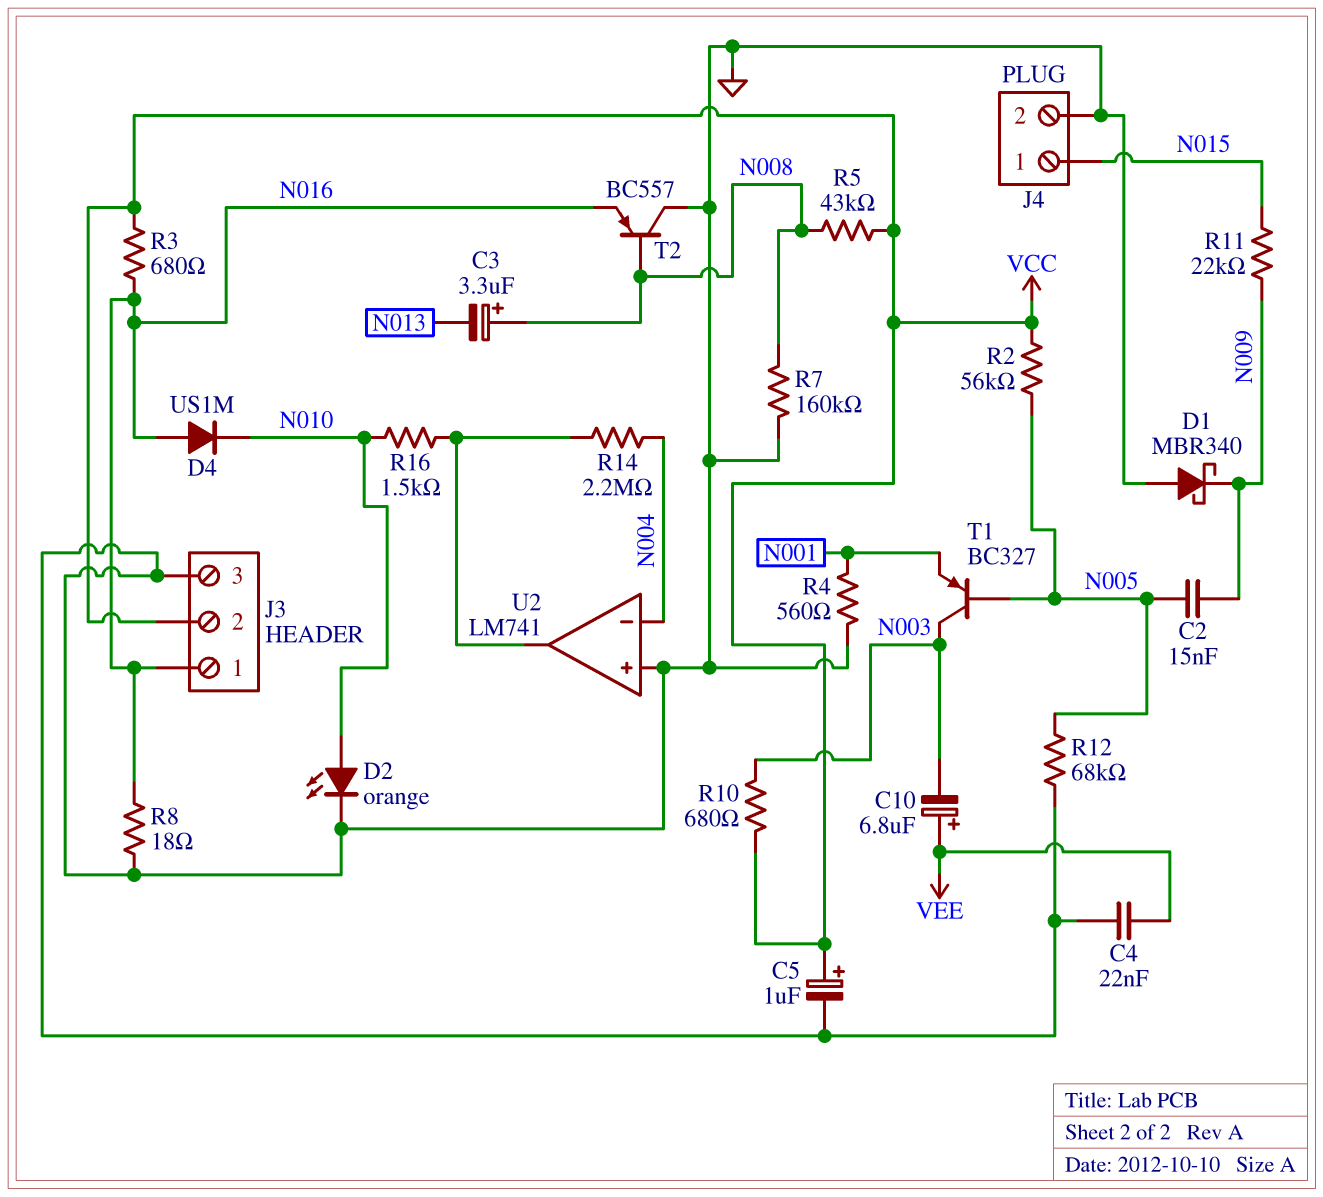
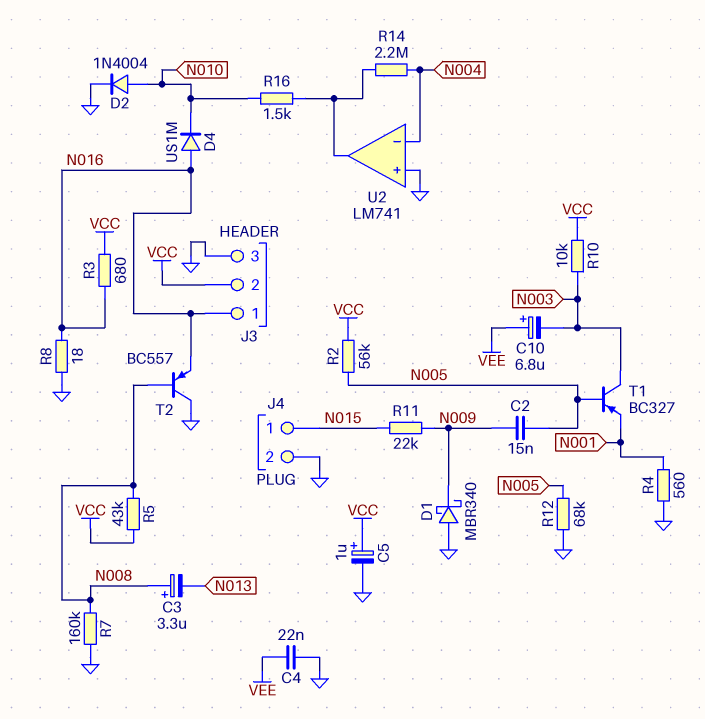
D2: LED orange (A N010, K GND) -> diode 1N4004 (A N010, K GND)
R10: 680 (N003, VCC) -> 10k (N003, VCC)

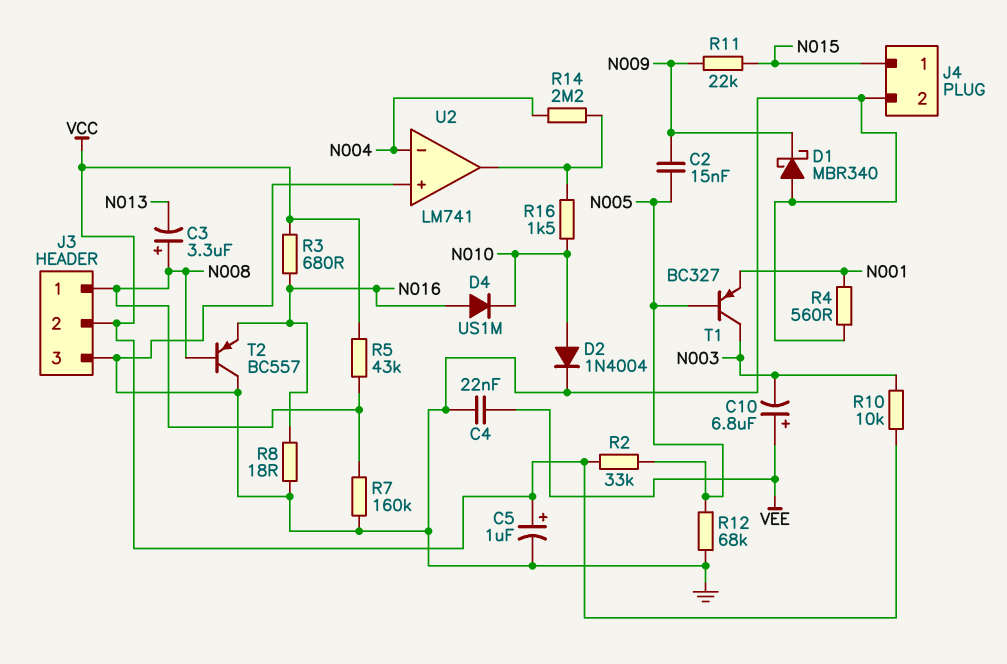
J3 pin 1: N016 -> N008
R2: 56k (N005, VCC) -> 33k (N005, VCC)

